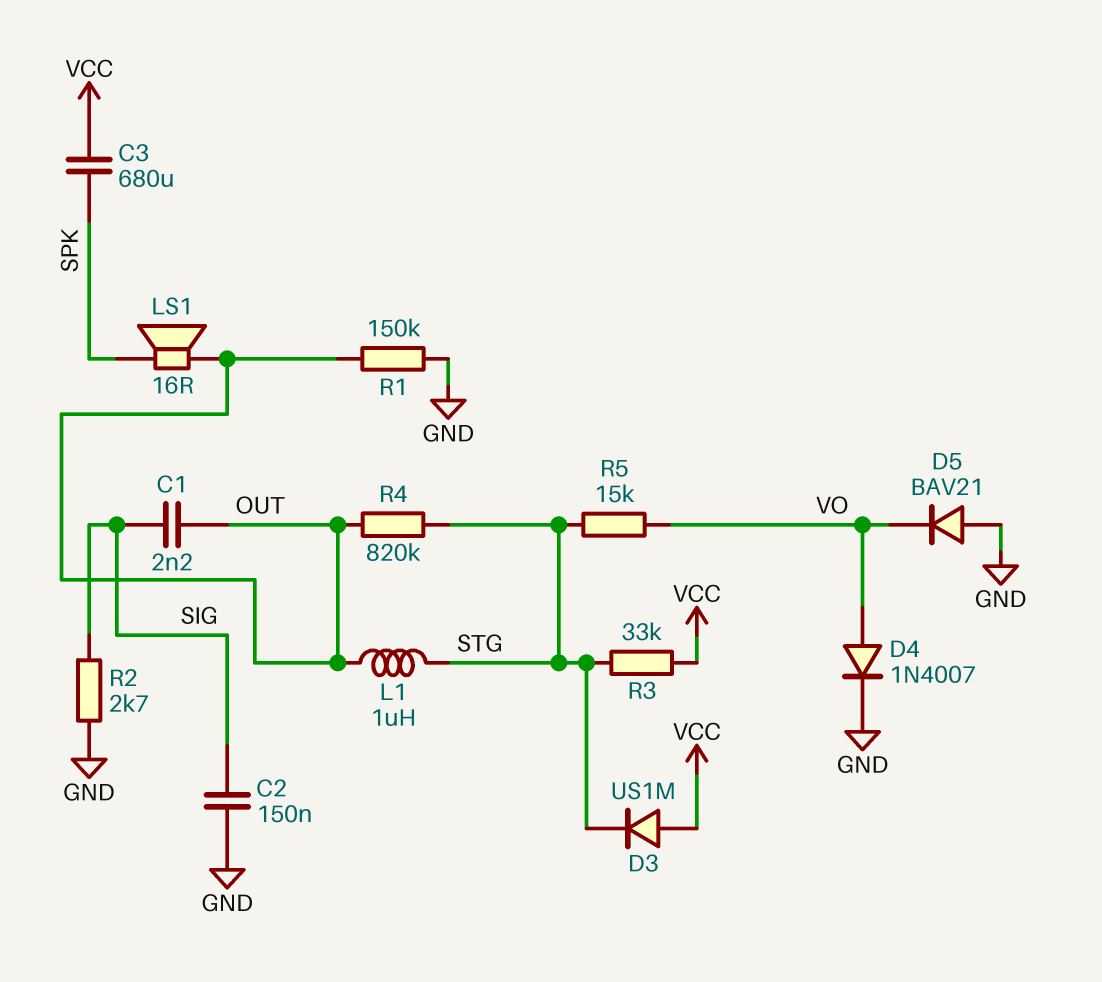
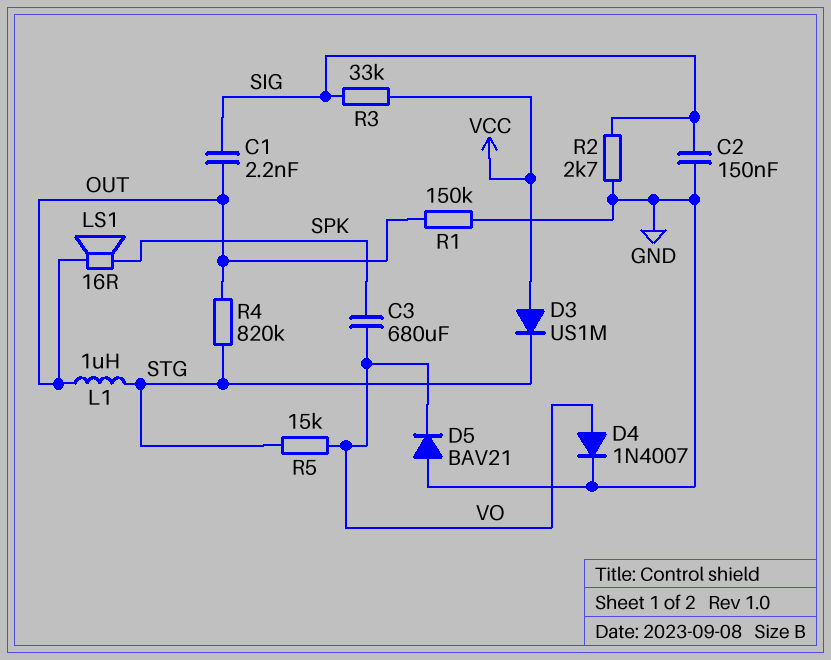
C3: 680uF (SPK, VCC) -> 680uF (SPK, VO)
R3: 33k (STG, VCC) -> 33k (SIG, VCC)

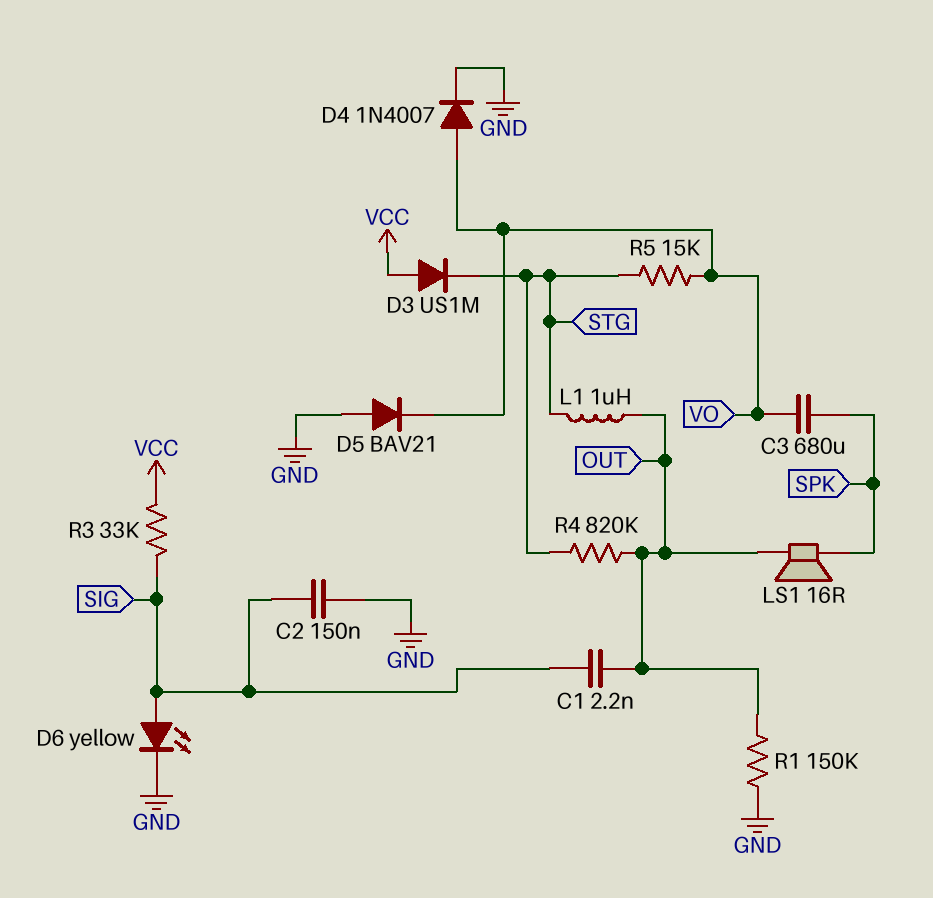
D6: none -> LED yellow (A SIG, K GND)
R2: 2.7k (GND, SIG) -> none

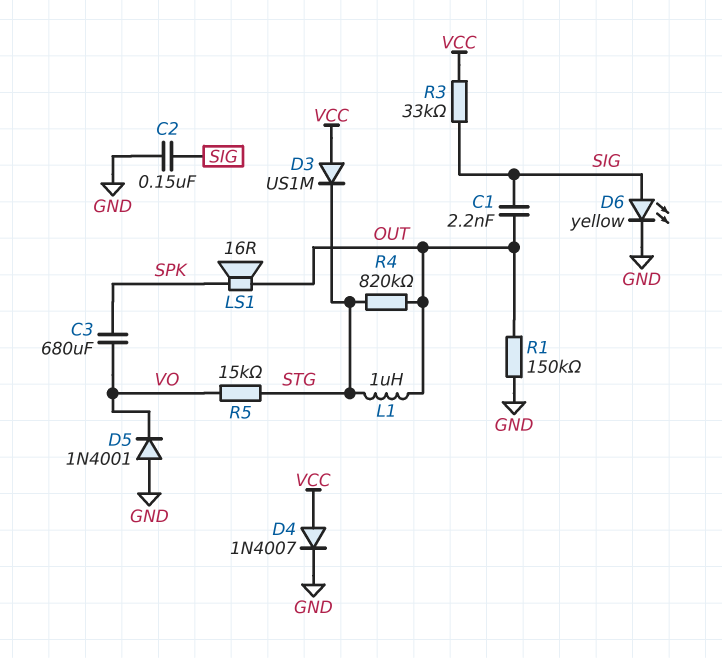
D4: diode 1N4007 (A VO, K GND) -> diode 1N4007 (A VCC, K GND)
D5: diode BAV21 (A GND, K VO) -> diode 1N4001 (A GND, K VO)

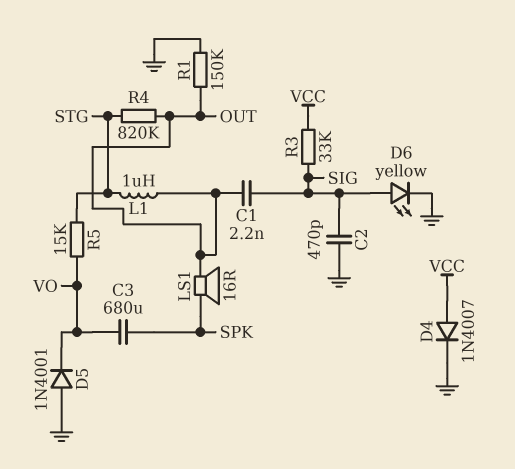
C2: 150nF (GND, SIG) -> 470pF (GND, SIG)
D3: diode US1M (A VCC, K STG) -> none

